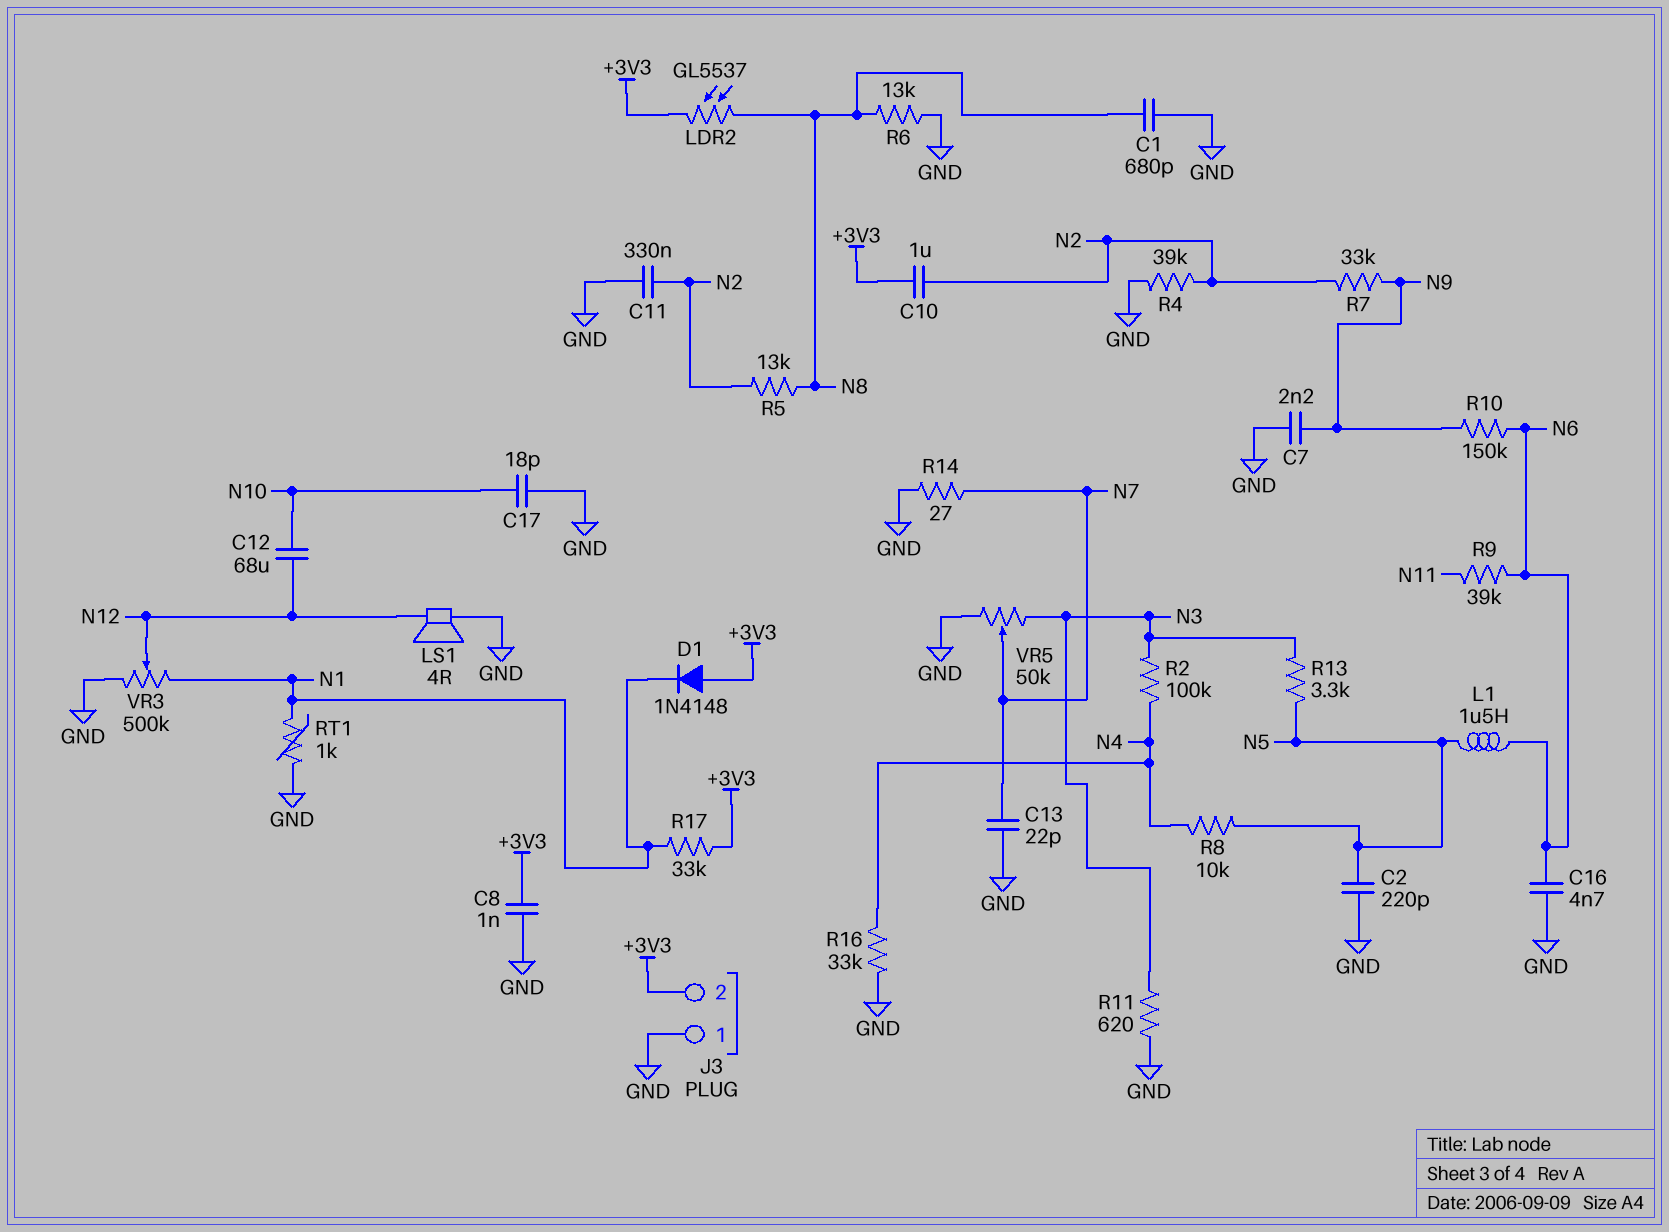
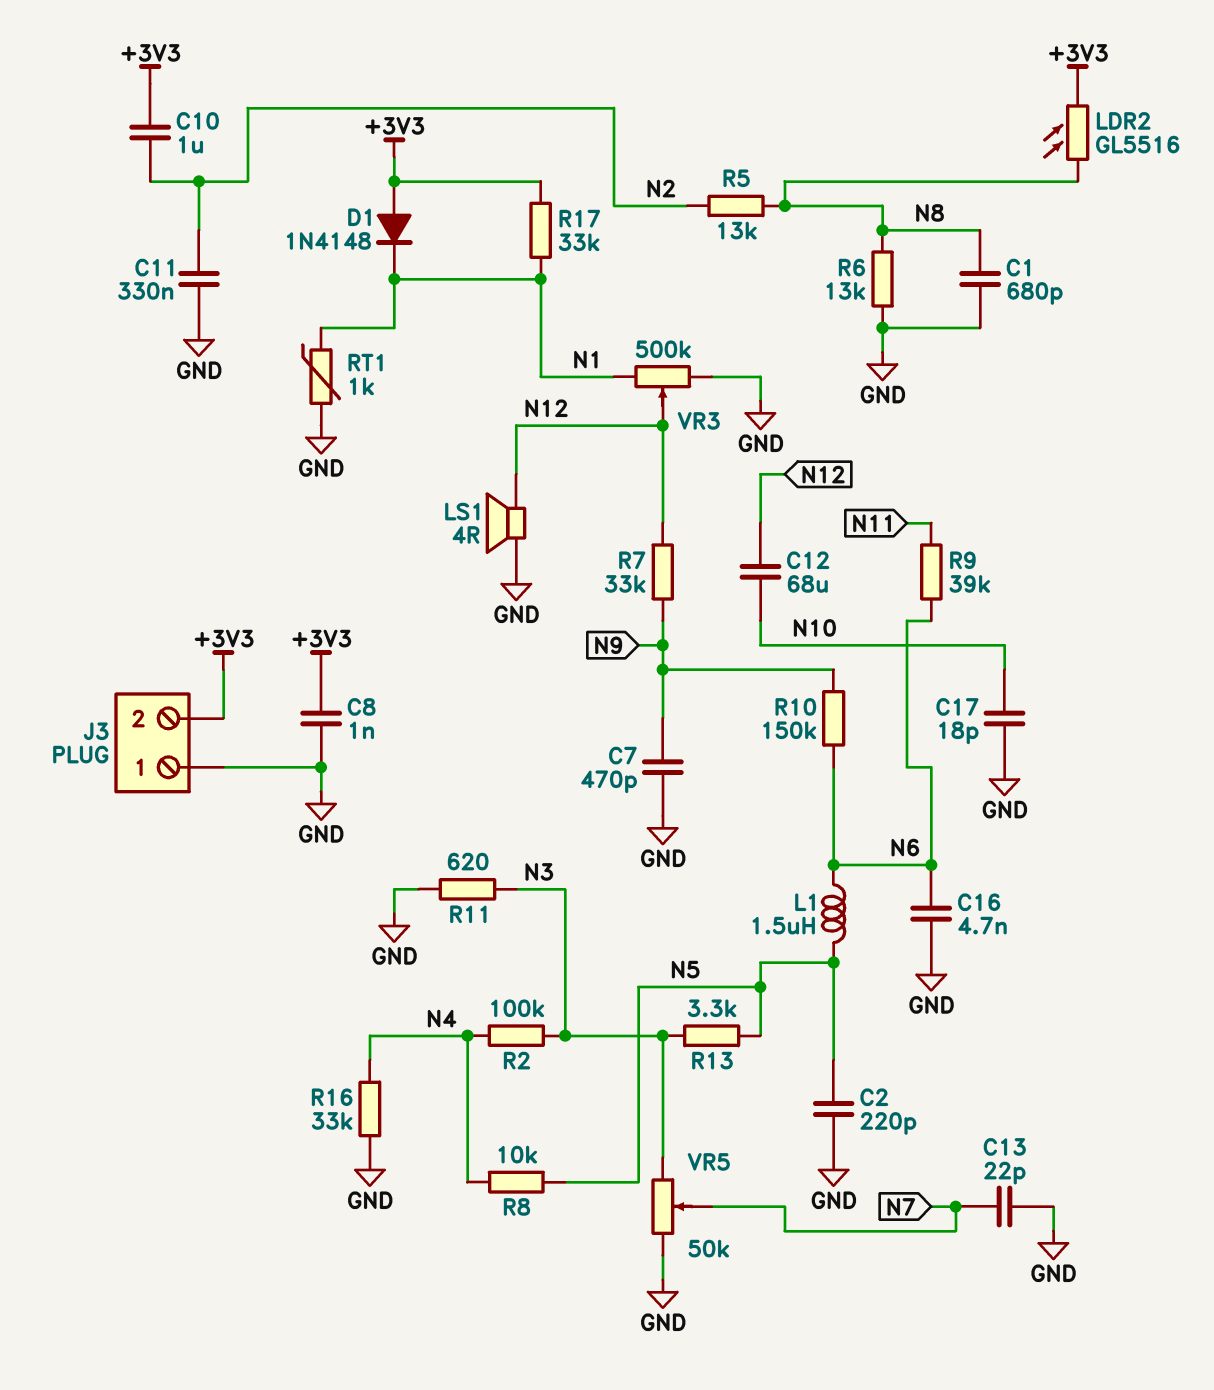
C7: 2.2nF (GND, N9) -> 470pF (GND, N9)
LDR2: GL5537 (+3V3, N8) -> GL5516 (+3V3, N8)
R4: 39k (GND, N2) -> none
R7: 33k (N2, N9) -> 33k (N9, N12)
R14: 27 (GND, N7) -> none

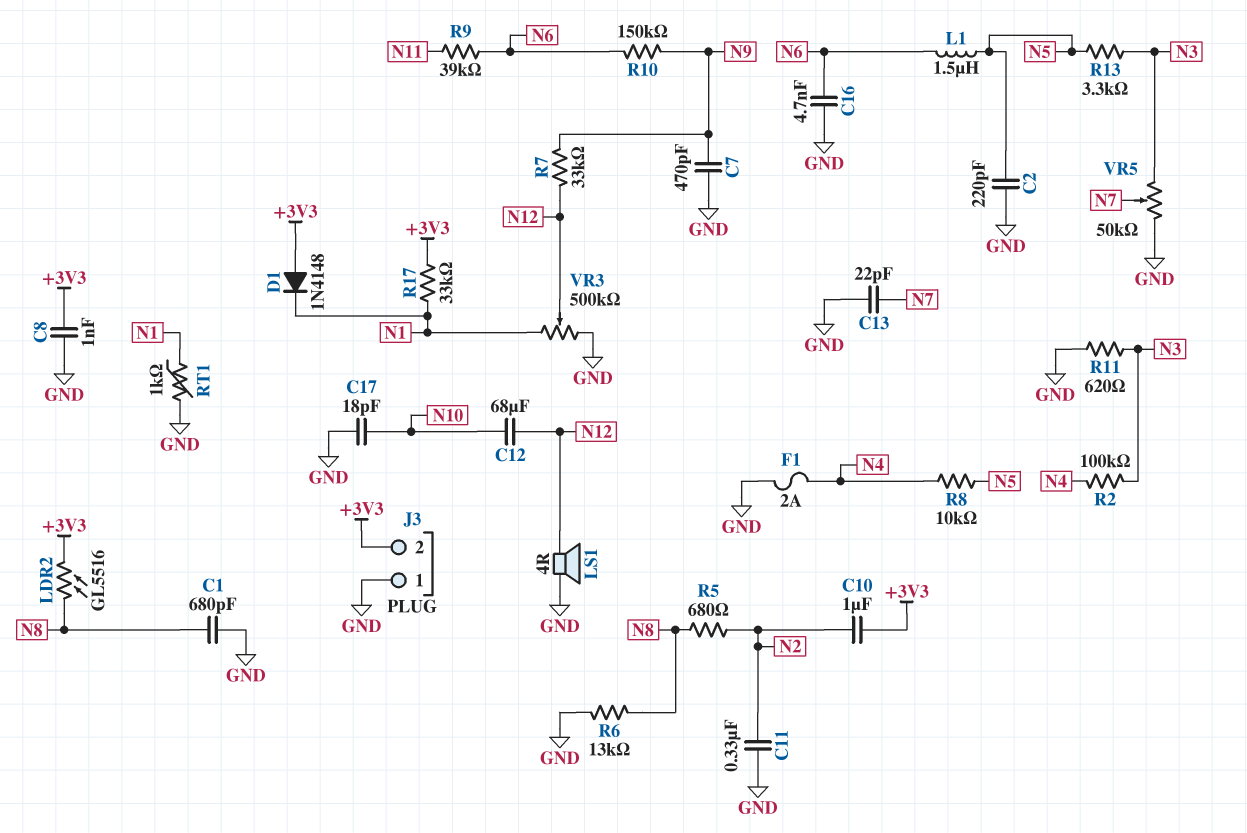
F1: none -> 2A (GND, N4)
R5: 13k (N2, N8) -> 680 (N2, N8)
R16: 33k (GND, N4) -> none

